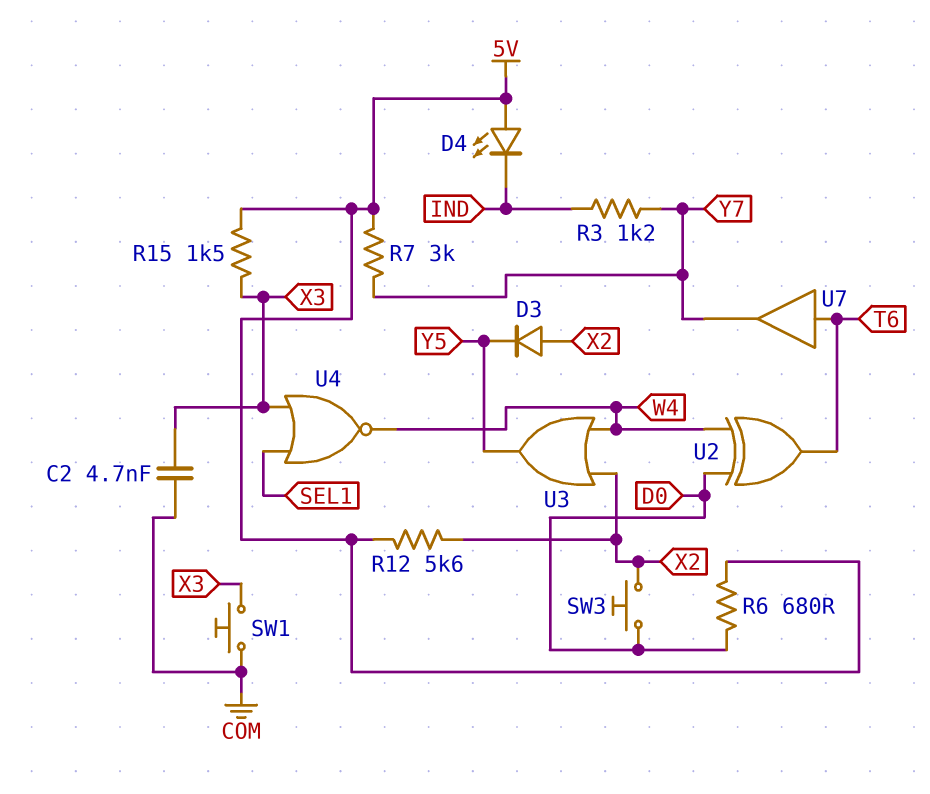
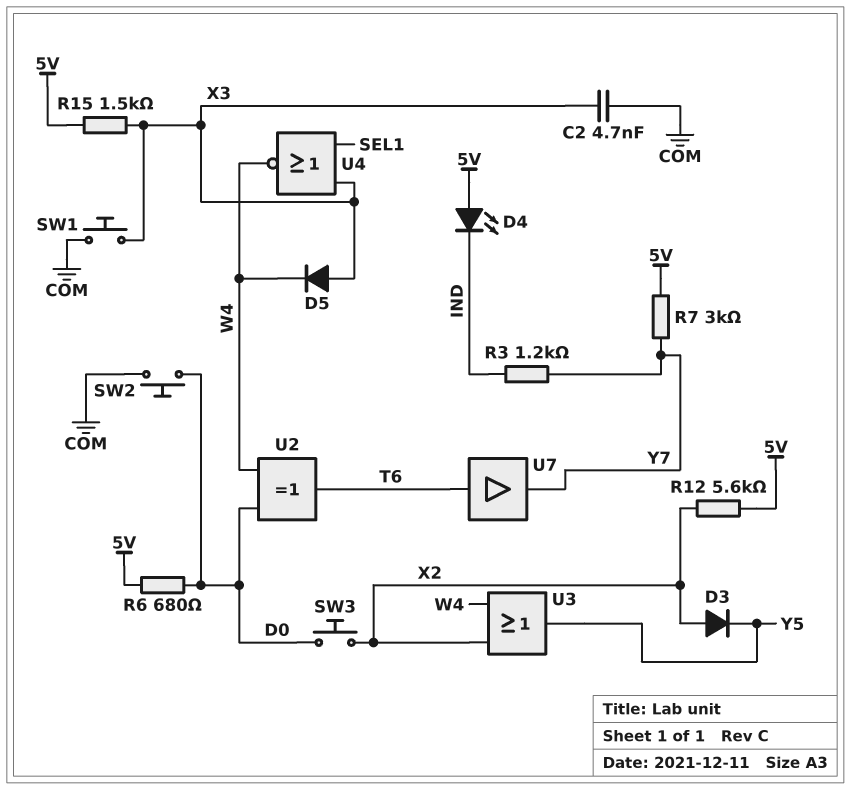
D5: none -> diode (A X3, K W4)
SW2: none -> button (COM, D0)

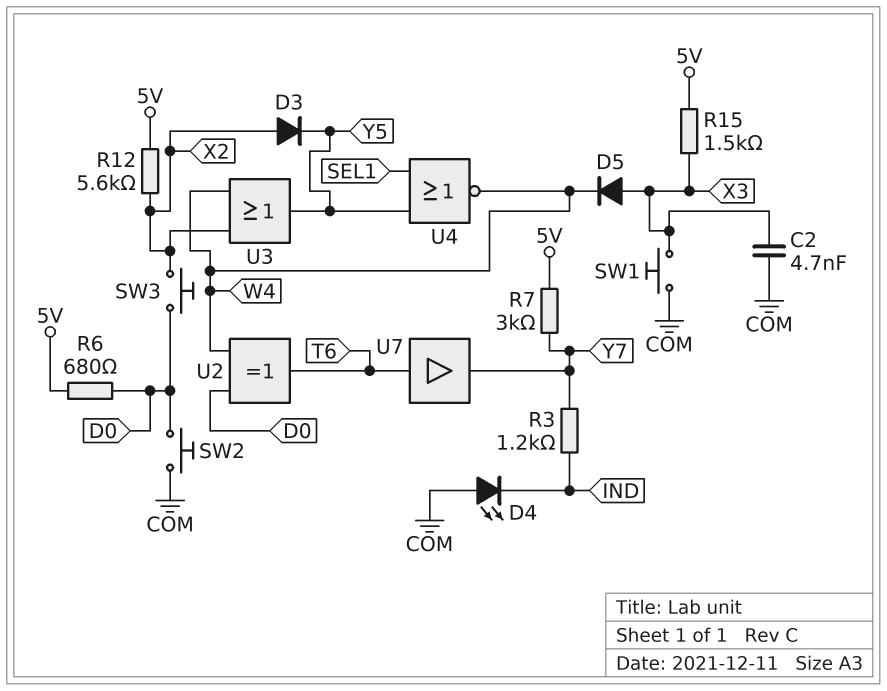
D4: LED (A 5V, K IND) -> LED (A COM, K IND)
U4: NOR (in SEL1, in X3, out W4) -> NOR (in SEL1, in Y5, out W4)

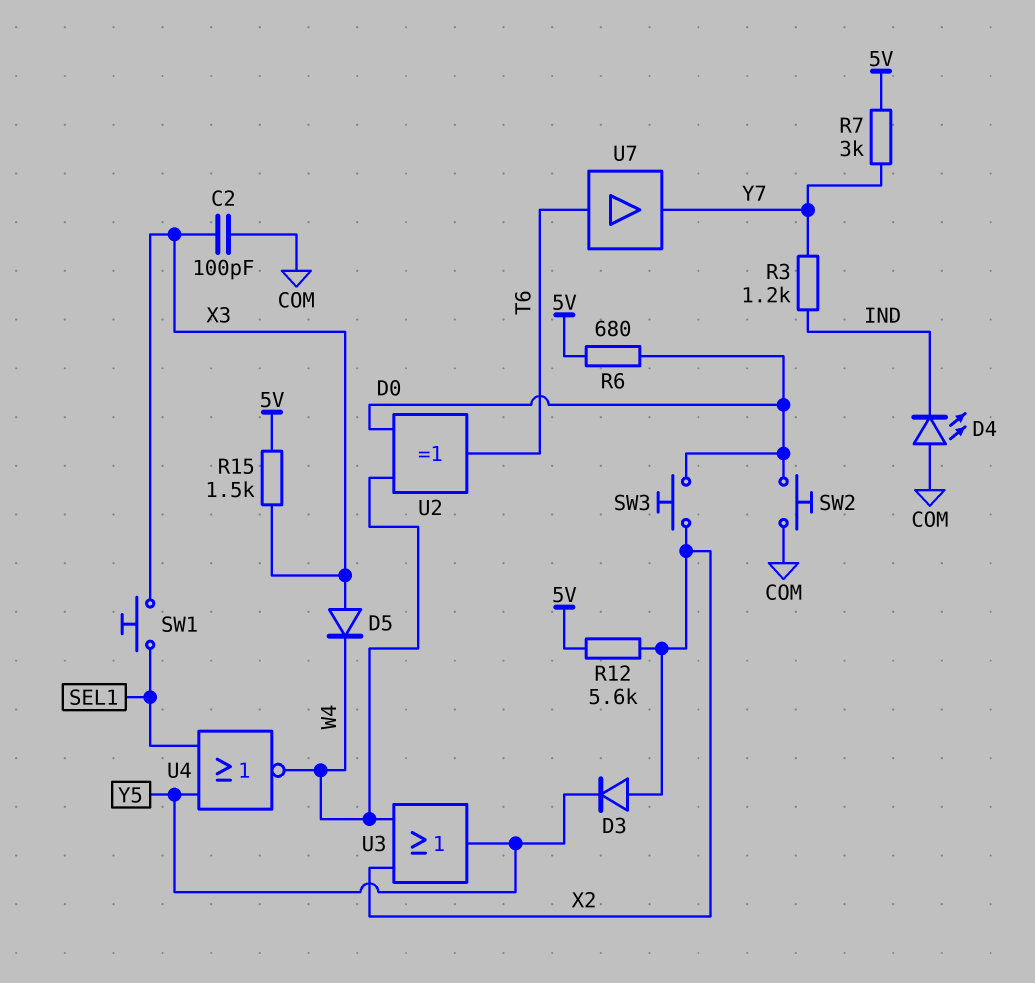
C2: 4.7nF (COM, X3) -> 100pF (COM, X3)
SW1: button (COM, X3) -> button (SEL1, X3)

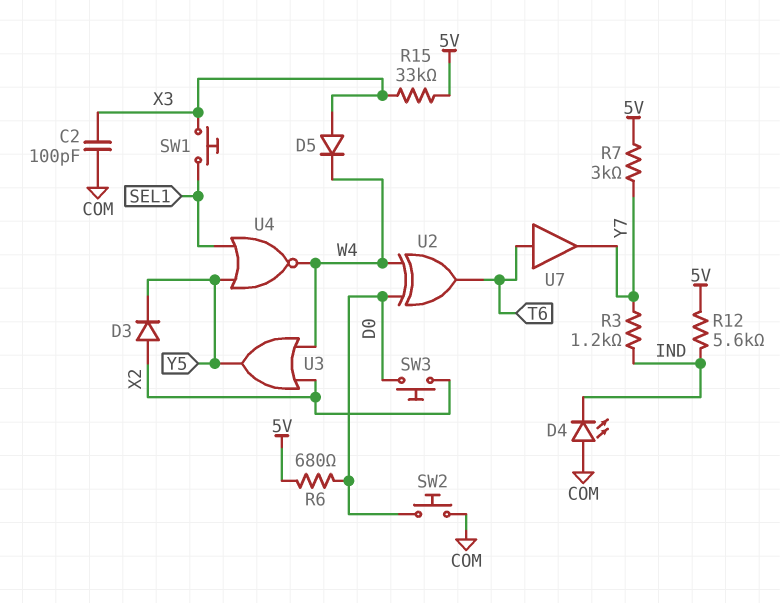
R12: 5.6k (5V, X2) -> 5.6k (5V, IND)
R15: 1.5k (5V, X3) -> 33k (5V, X3)

